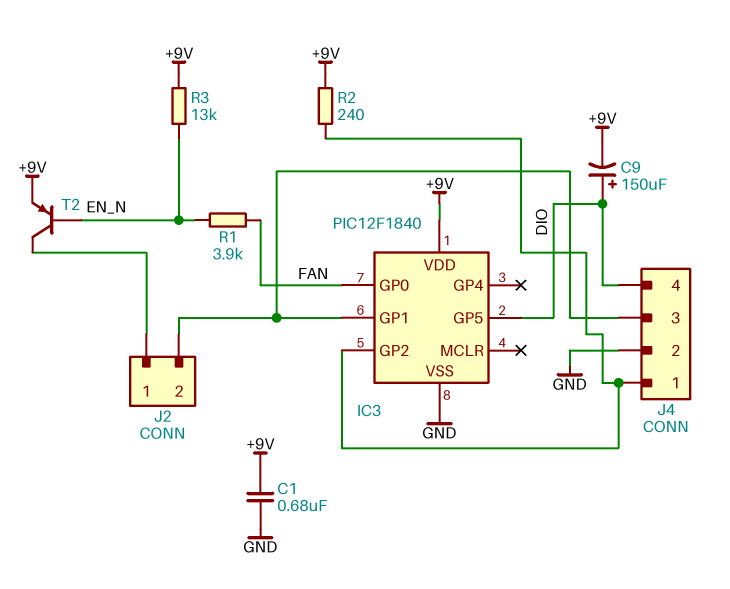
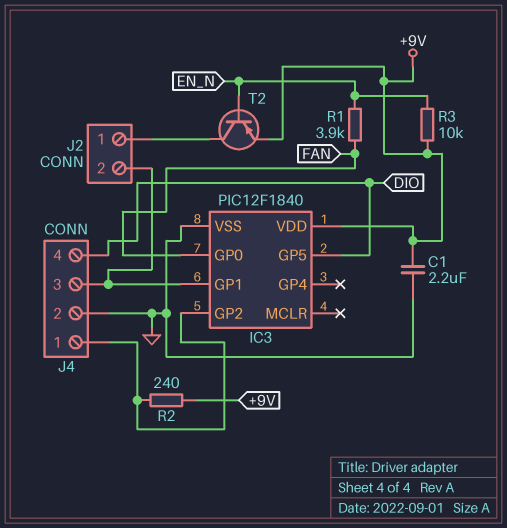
C1: 680nF (+9V, GND) -> 2.2uF (+9V, GND)
C9: 150uF (plus DIO, minus +9V) -> none
R3: 13k (+9V, EN_N) -> 10k (+9V, EN_N)

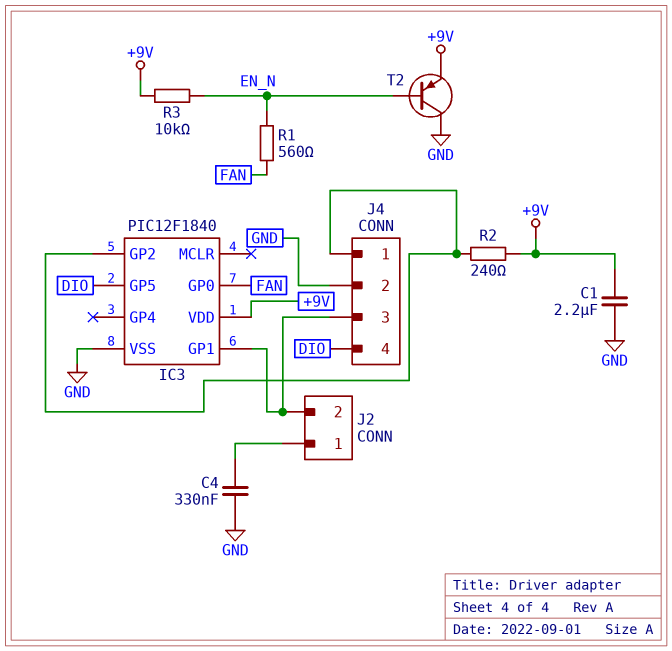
C4: none -> 330nF (GND, J2/1)
R1: 3.9k (EN_N, FAN) -> 560 (EN_N, FAN)
T2: PNP (B EN_N, C J2/1, E +9V) -> PNP (B EN_N, C GND, E +9V)

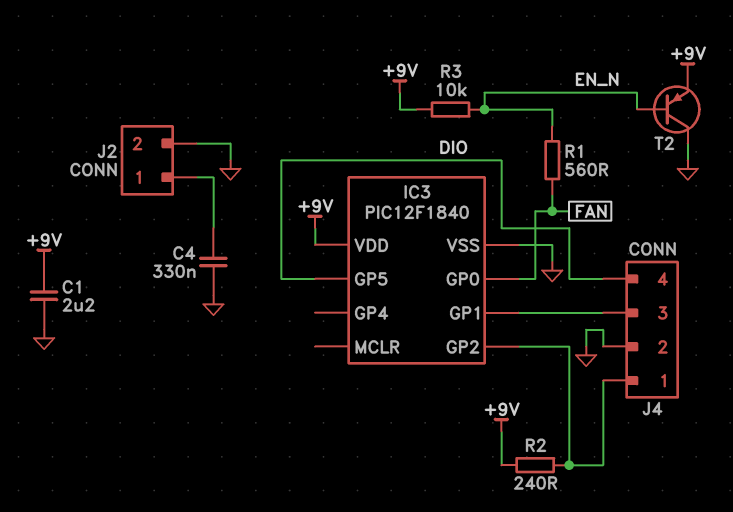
J2 pin 2: IC3/GP1 -> GND

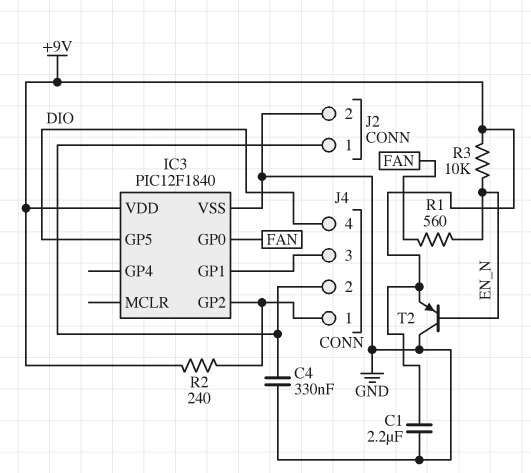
J4 pin 2: GND -> J2/1

